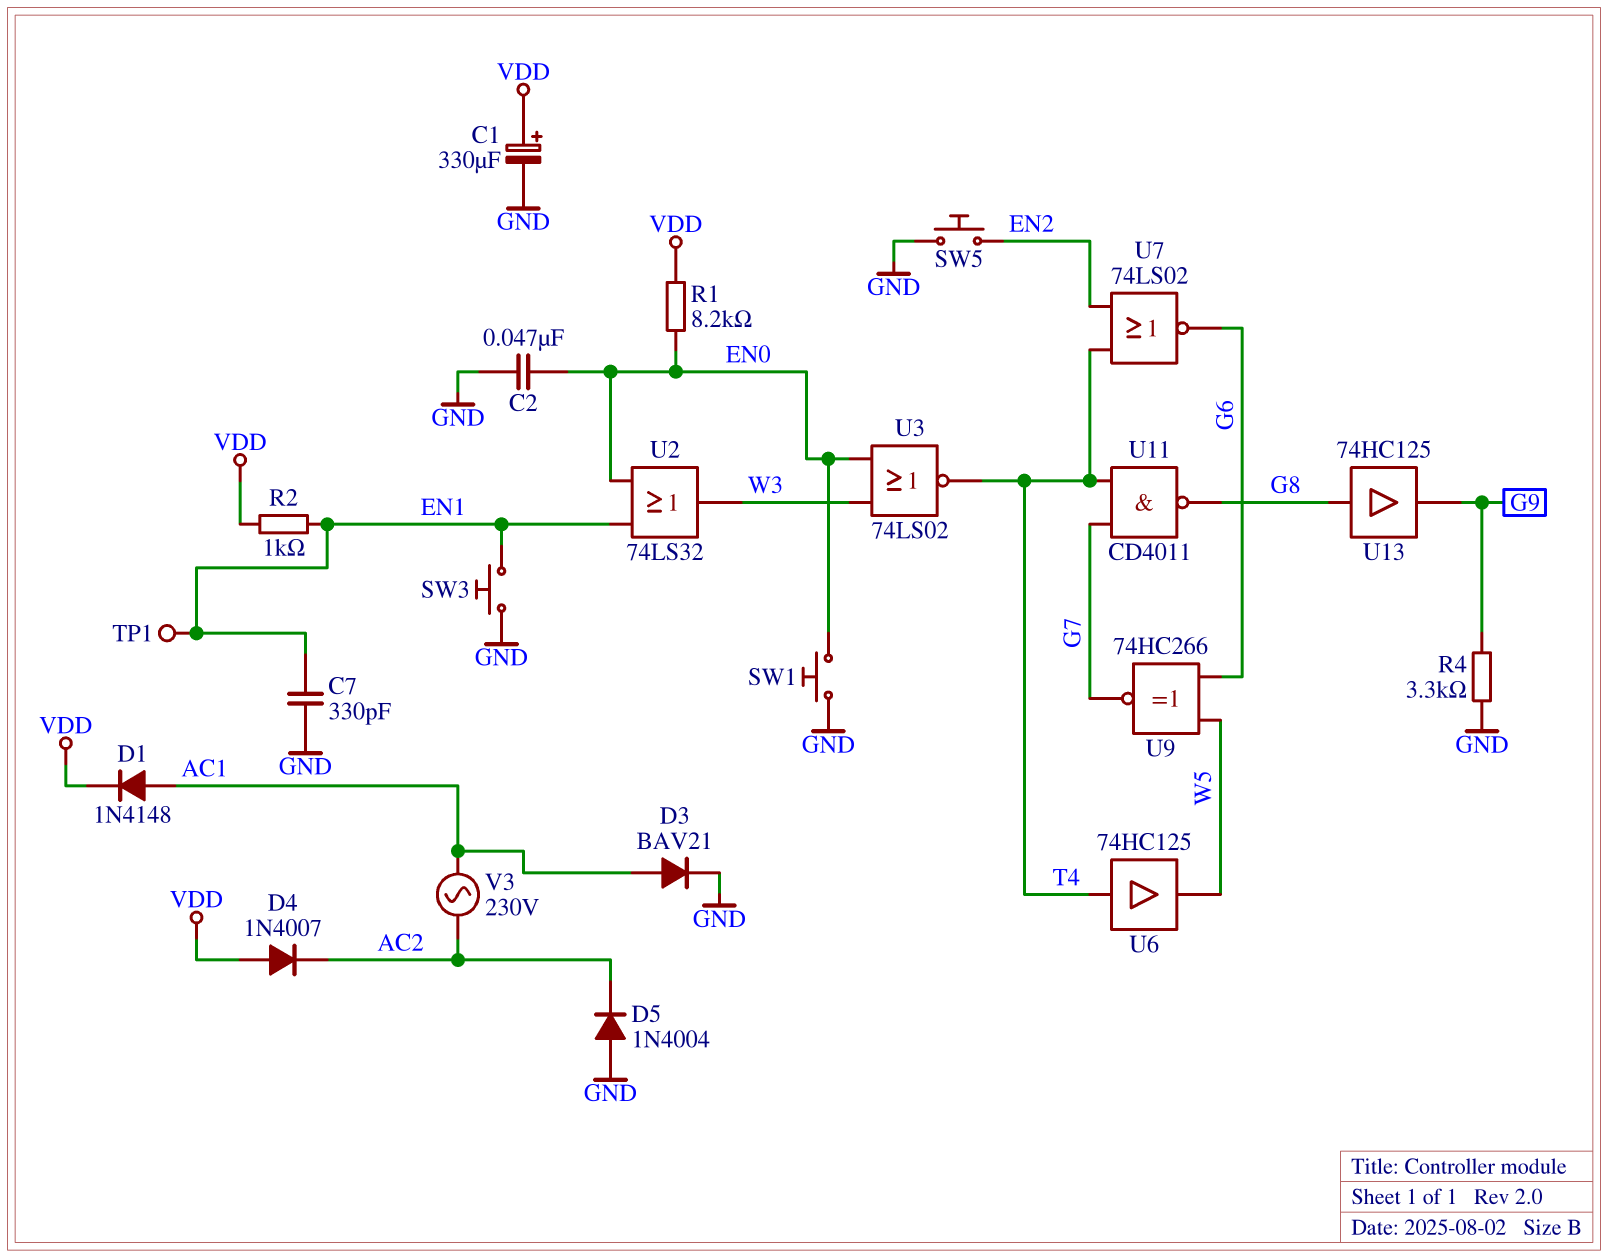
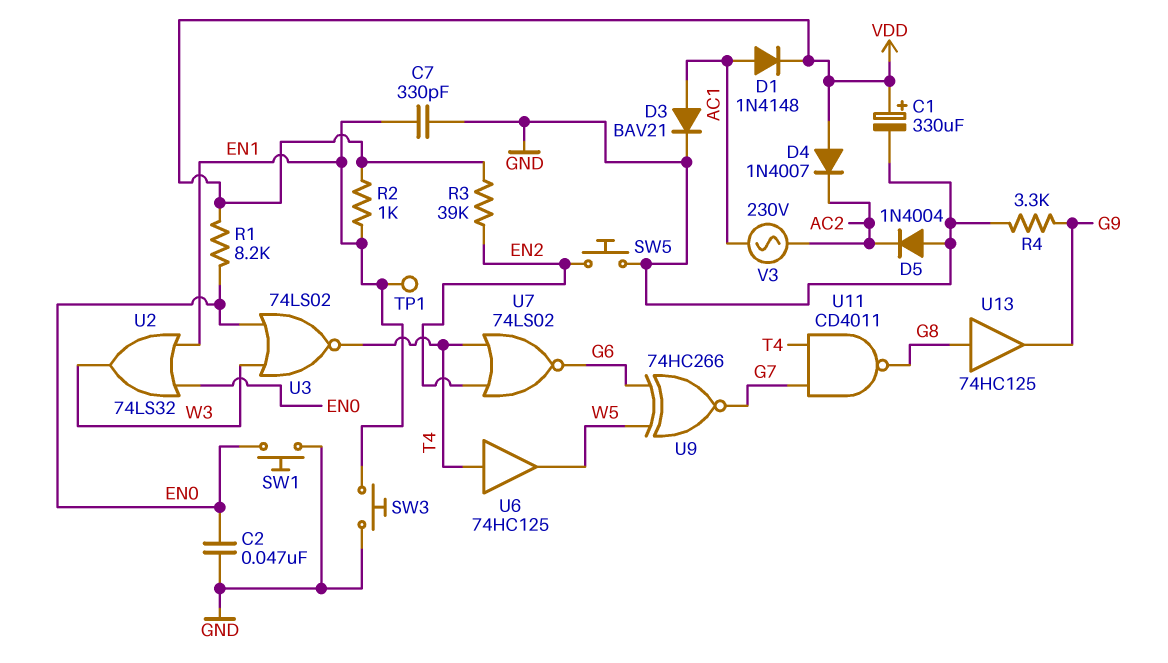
R3: none -> 39k (EN2, VDD)

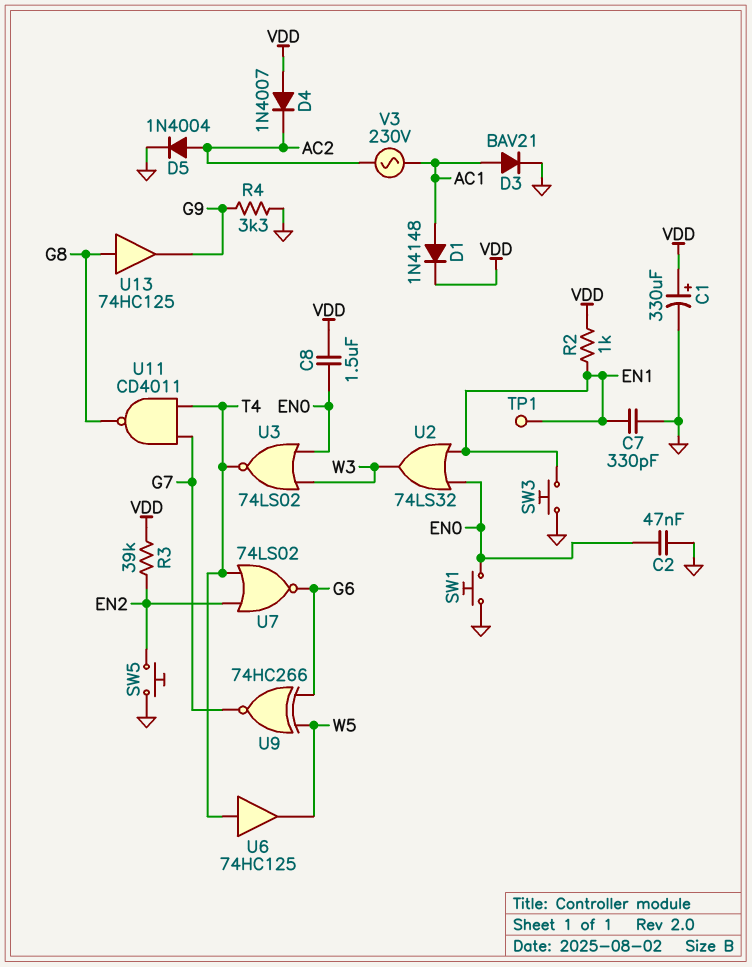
C8: none -> 1.5uF (EN0, VDD)
D5: diode 1N4004 (A GND, K AC2) -> diode 1N4004 (A AC2, K GND)
R1: 8.2k (EN0, VDD) -> none

